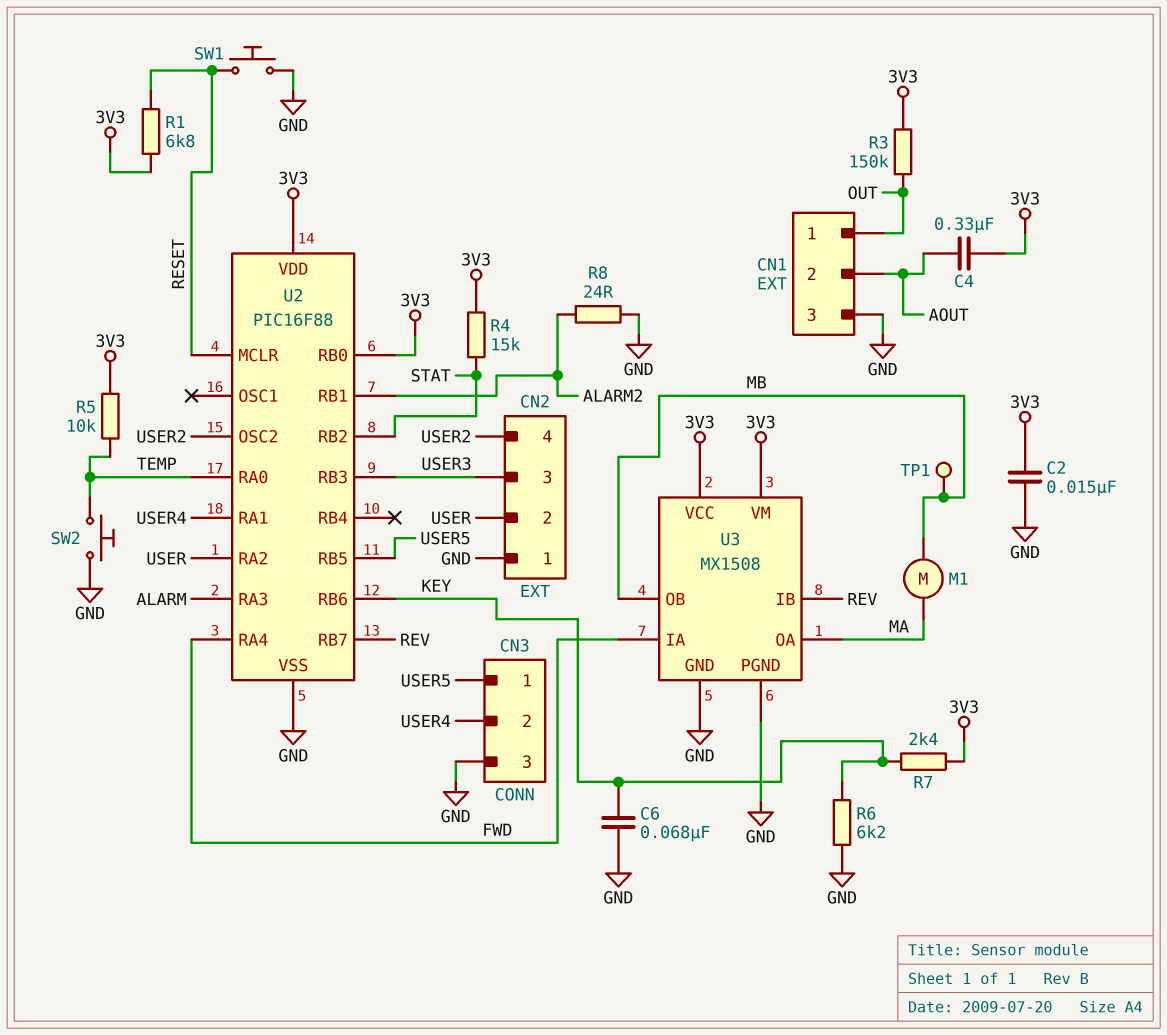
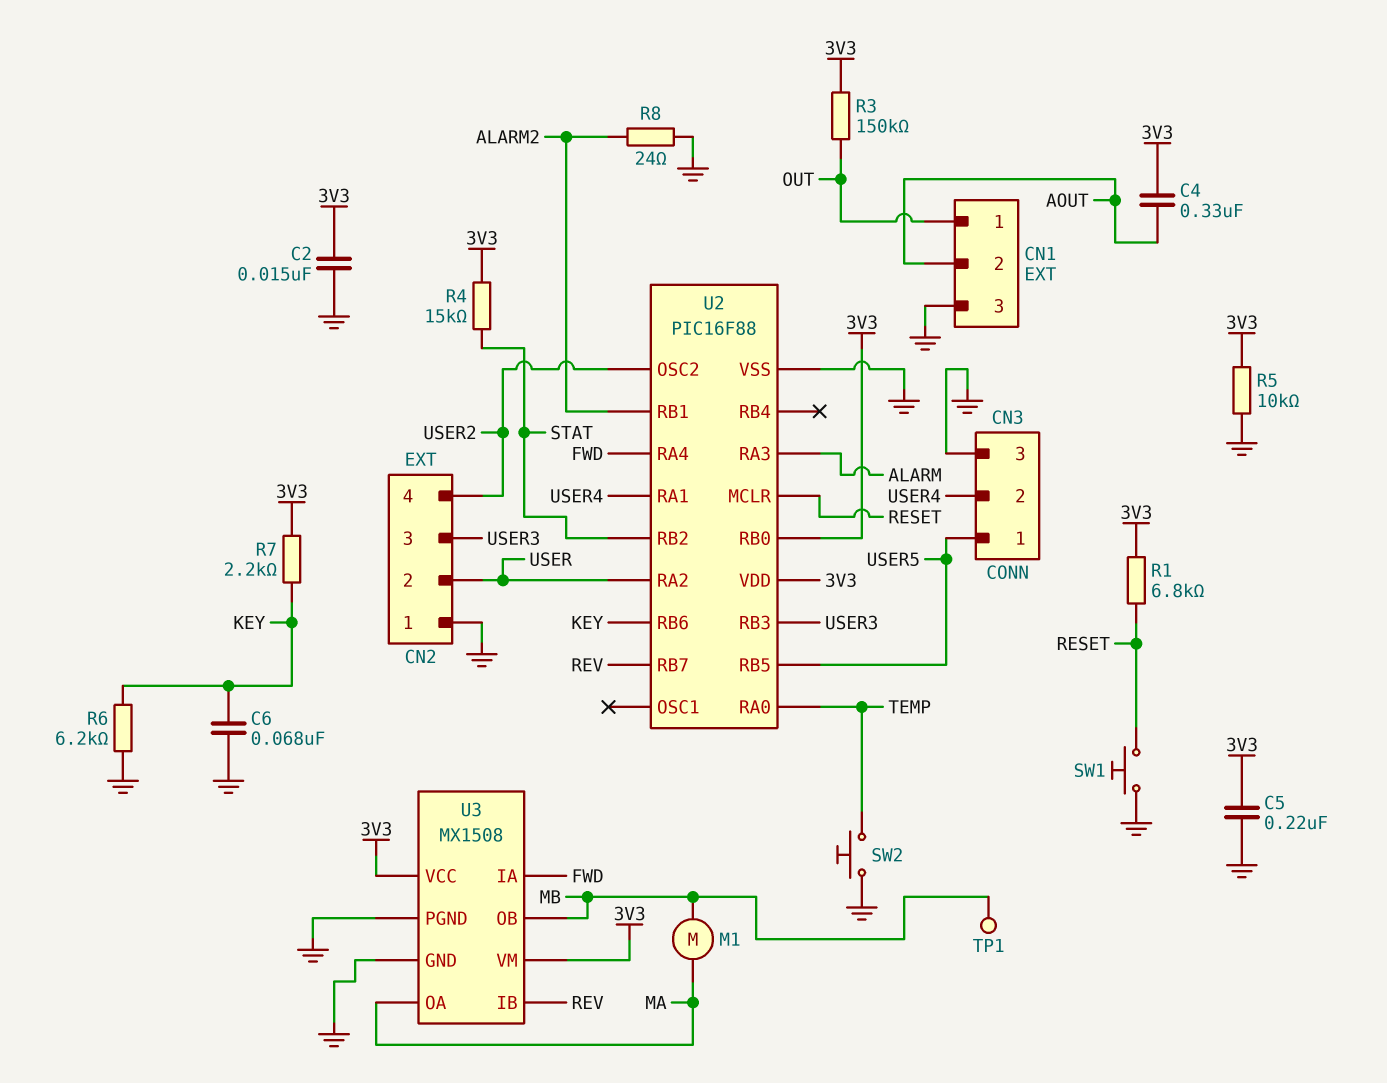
C5: none -> 220nF (3V3, GND)
R5: 10k (3V3, TEMP) -> 10k (3V3, GND)
R7: 2.4k (3V3, KEY) -> 2.2k (3V3, KEY)

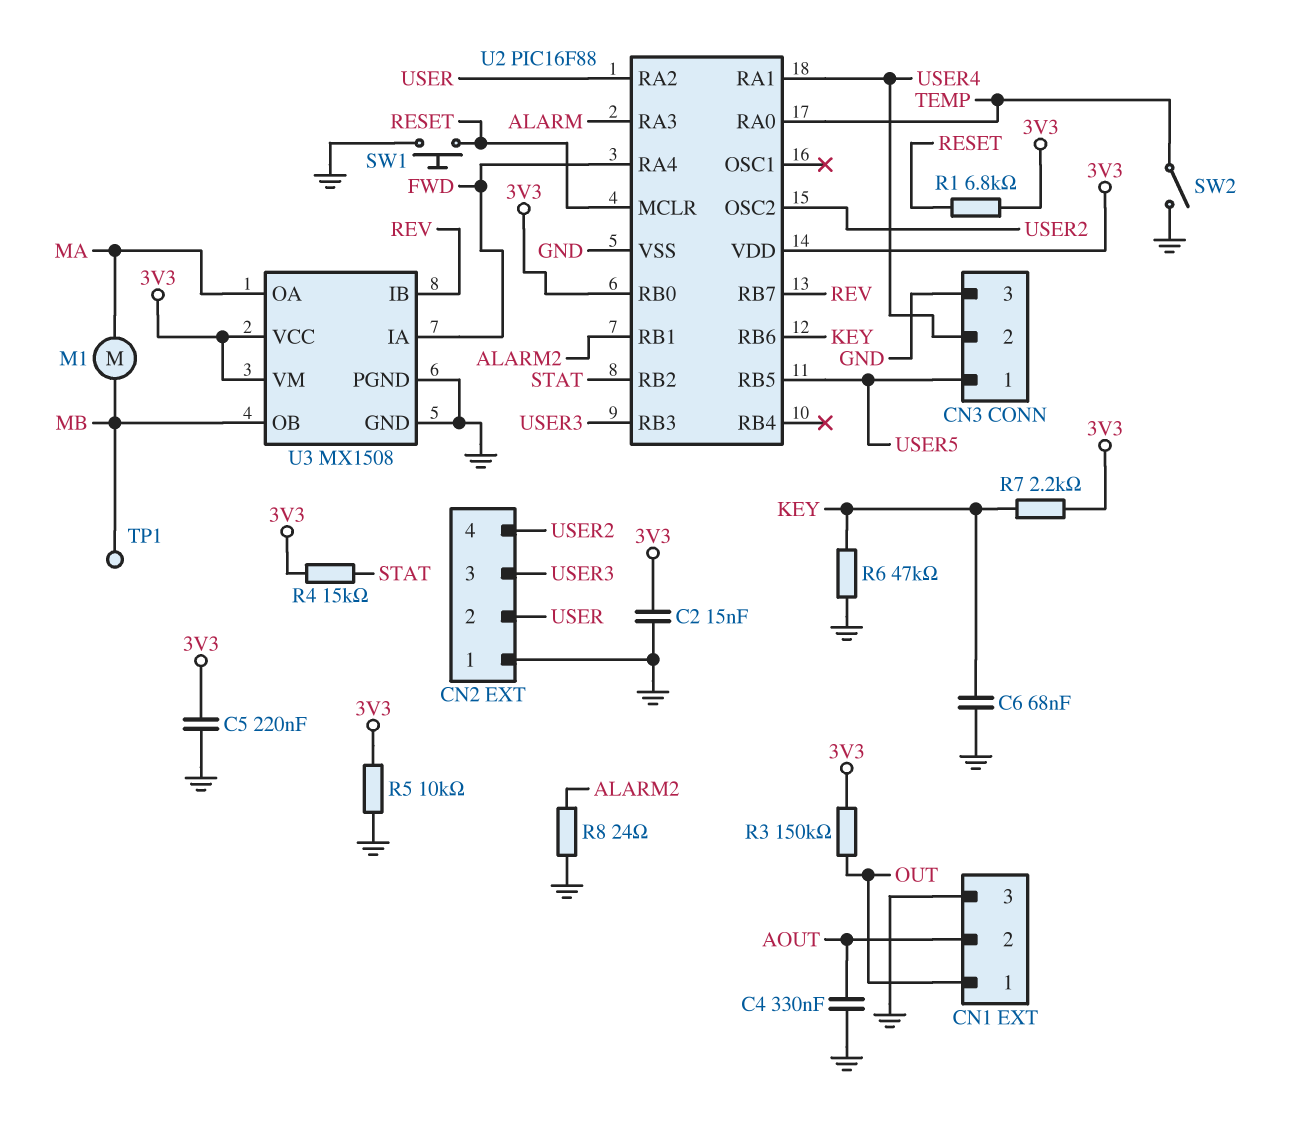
C4: 330nF (3V3, AOUT) -> 330nF (AOUT, GND)
R6: 6.2k (GND, KEY) -> 47k (GND, KEY)
SW2: button (GND, TEMP) -> switch (GND, TEMP)

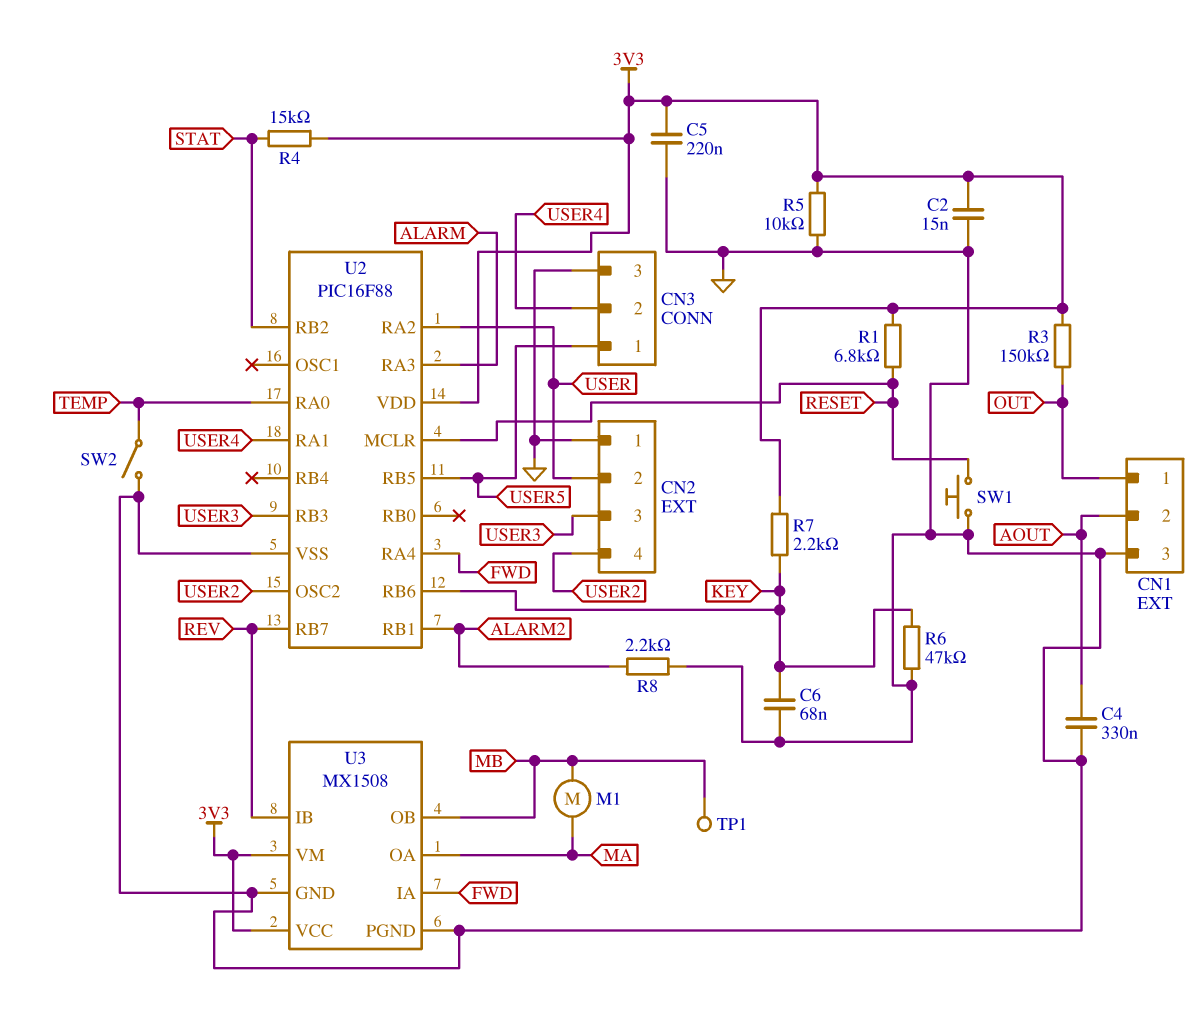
R8: 24 (ALARM2, GND) -> 2.2k (ALARM2, GND)
U2 pin RB0: 3V3 -> none

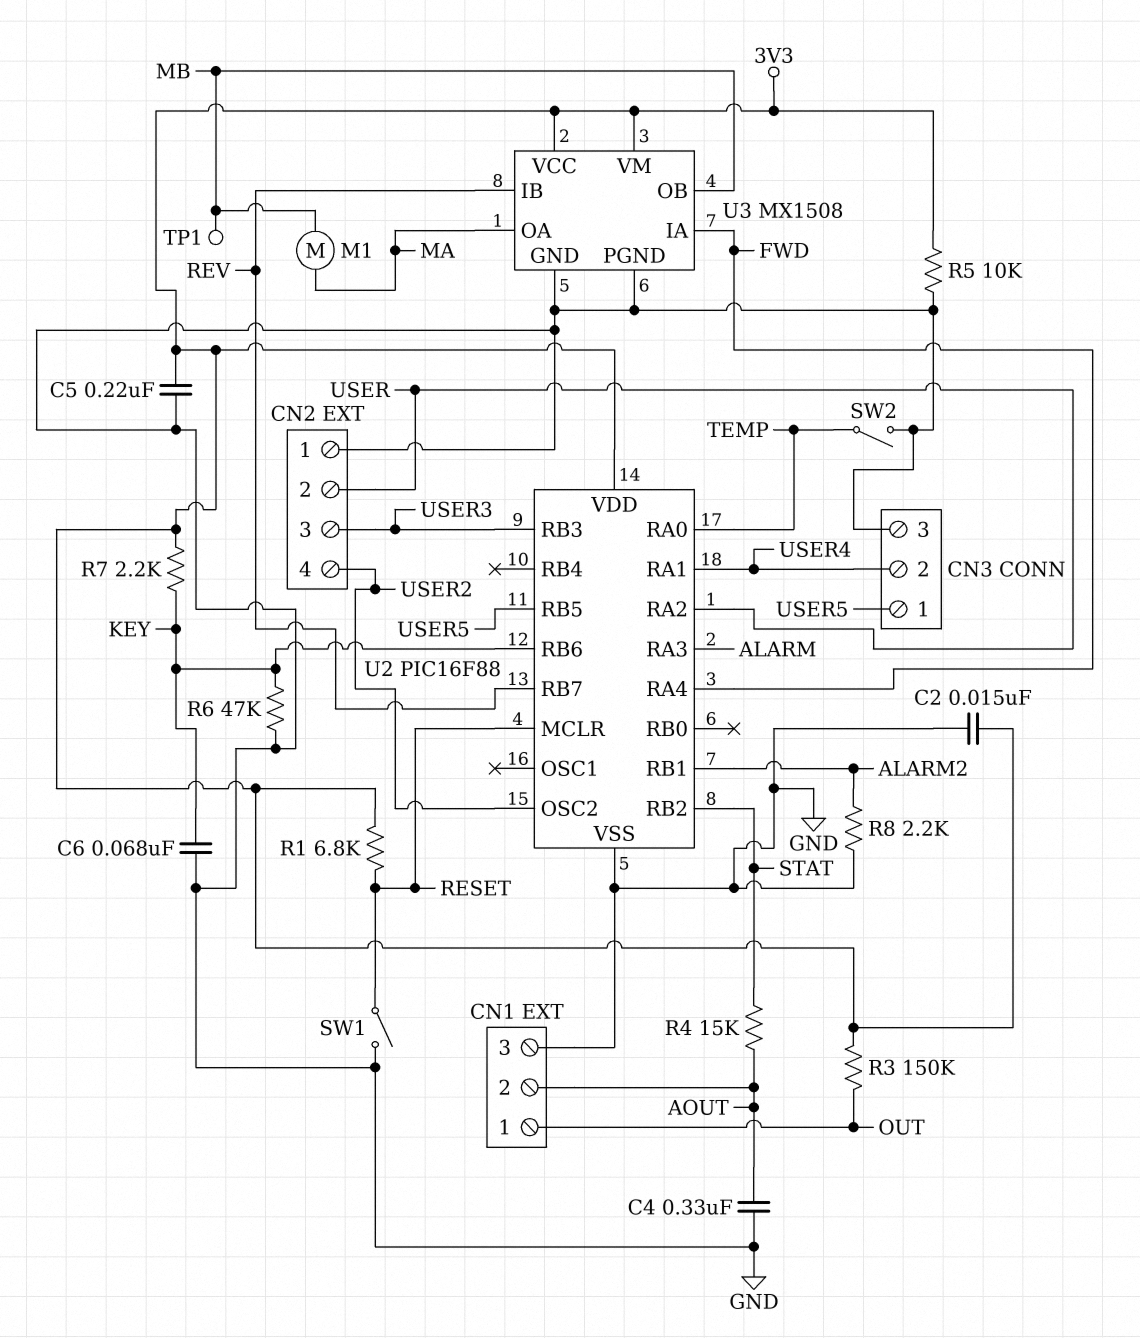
R4: 15k (3V3, STAT) -> 15k (AOUT, STAT)
SW1: button (GND, RESET) -> switch (GND, RESET)

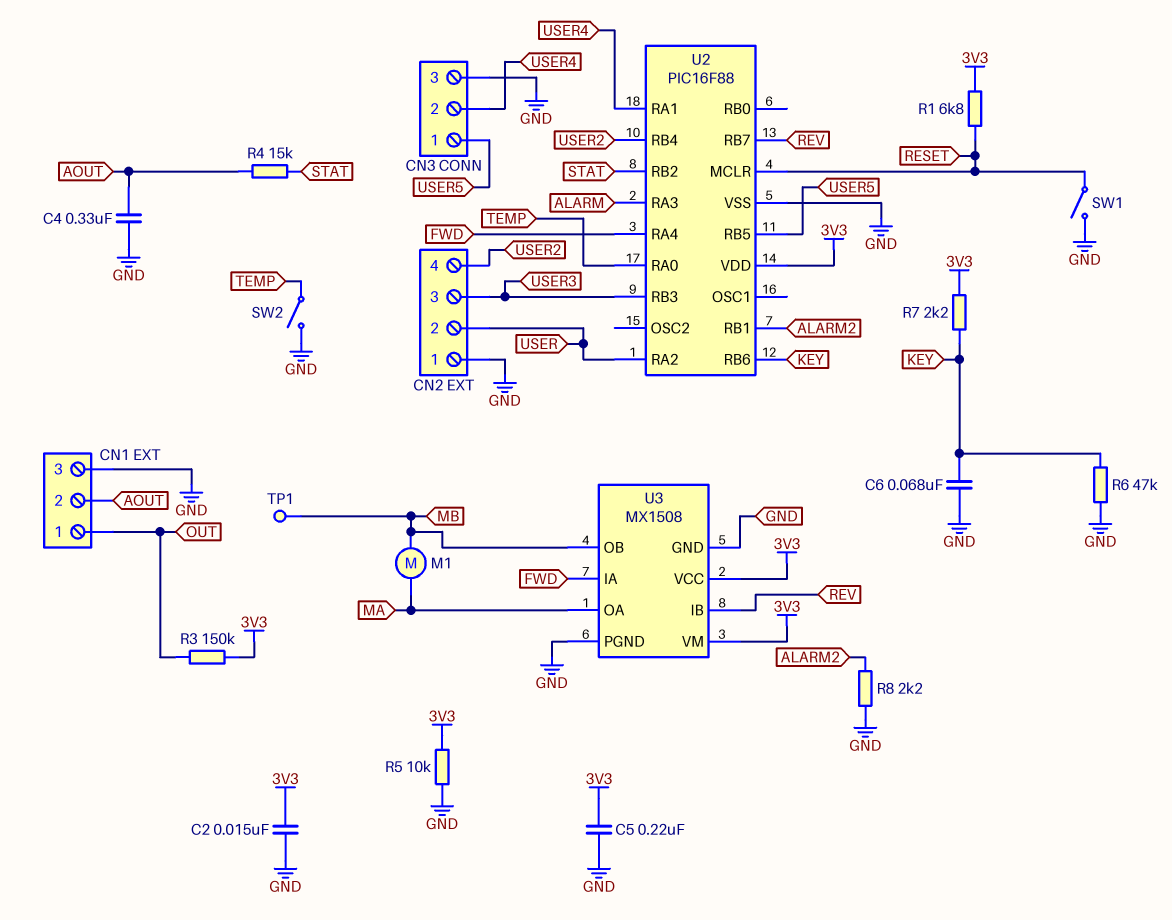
U2 pin OSC2: USER2 -> none
U2 pin RB4: none -> USER2

